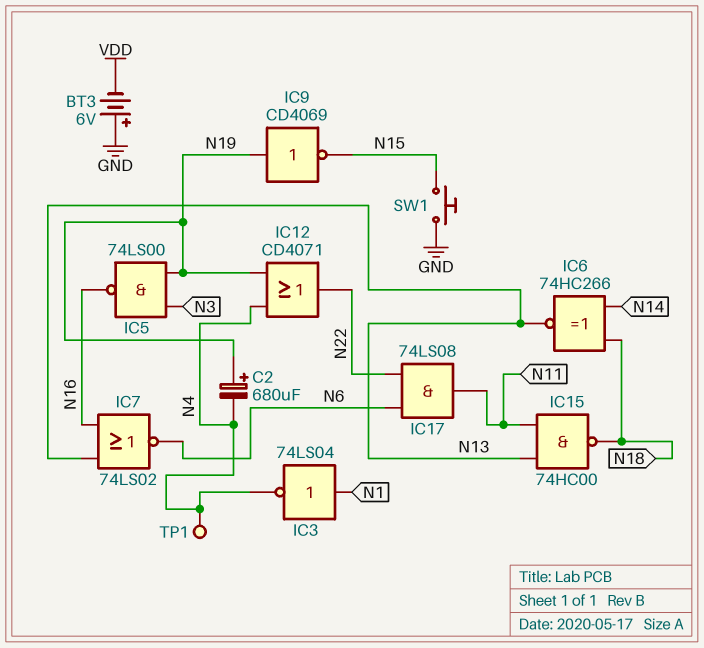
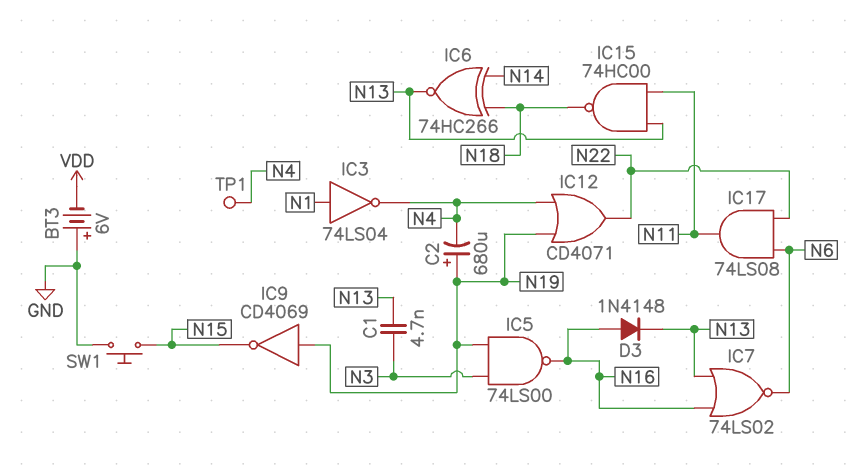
C1: none -> 4.7nF (N3, N13)
D3: none -> diode 1N4148 (A N16, K N13)

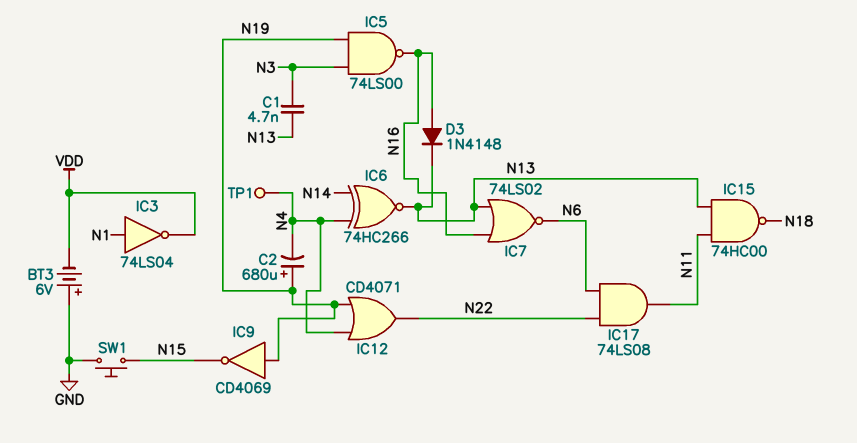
IC3: NOT 74LS04 (in N1, out N4) -> NOT 74LS04 (in N1, out VDD)
IC6: XNOR 74HC266 (in N14, in N18, out N13) -> XNOR 74HC266 (in N4, in N14, out N13)

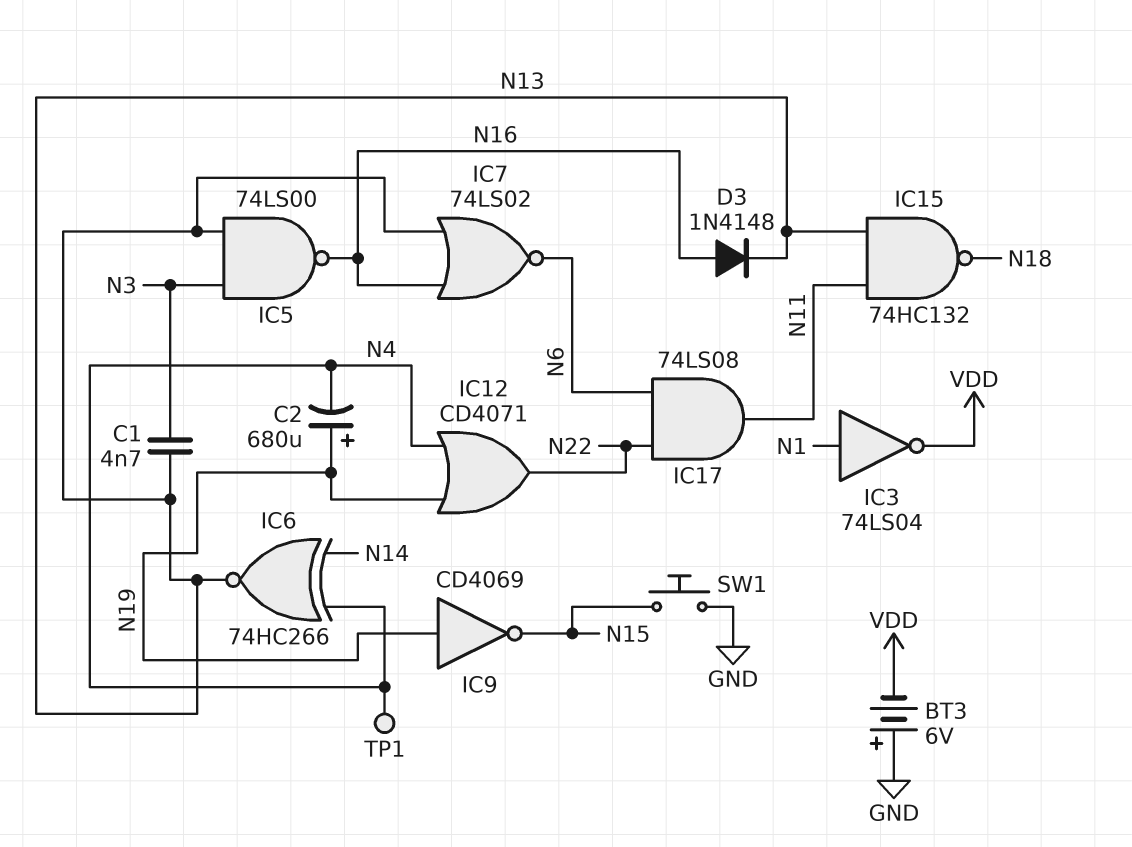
IC5: NAND 74LS00 (in N3, in N19, out N16) -> NAND 74LS00 (in N3, in N13, out N16)
IC15: NAND 74HC00 (in N11, in N13, out N18) -> NAND 74HC132 (in N11, in N13, out N18)

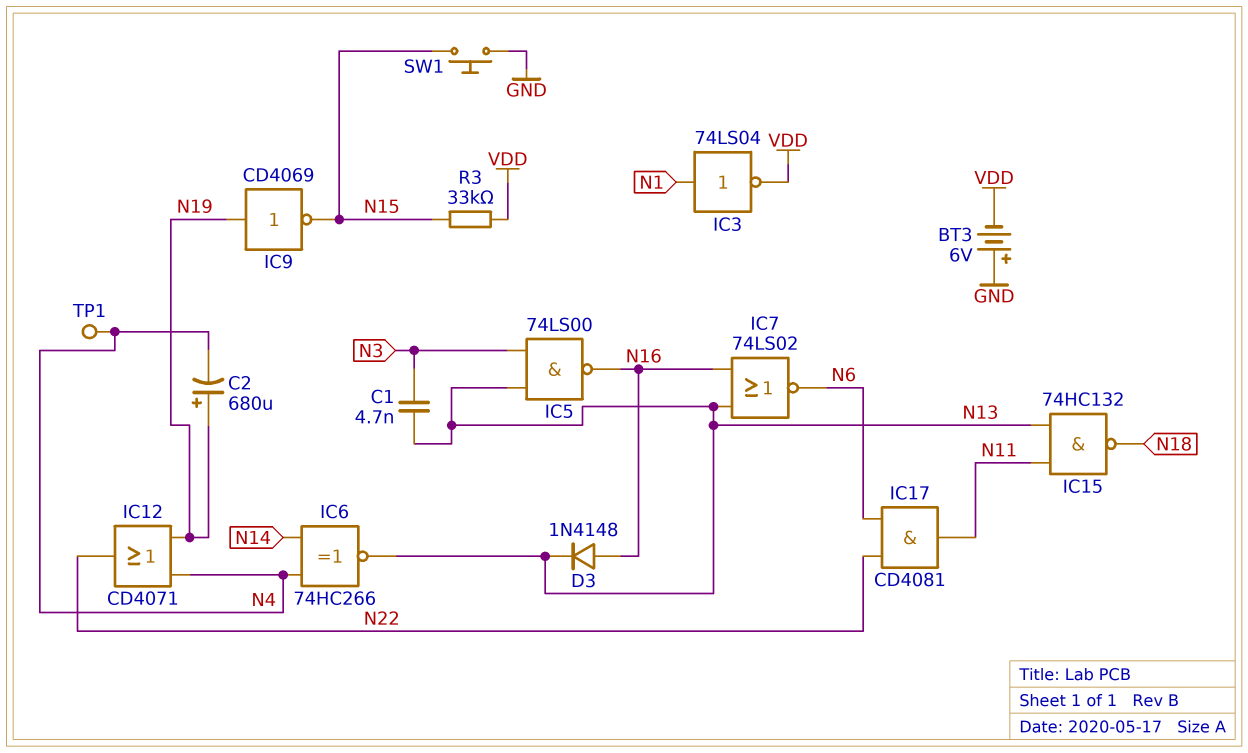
IC17: AND 74LS08 (in N6, in N22, out N11) -> AND CD4081 (in N6, in N22, out N11)
R3: none -> 33k (N15, VDD)

